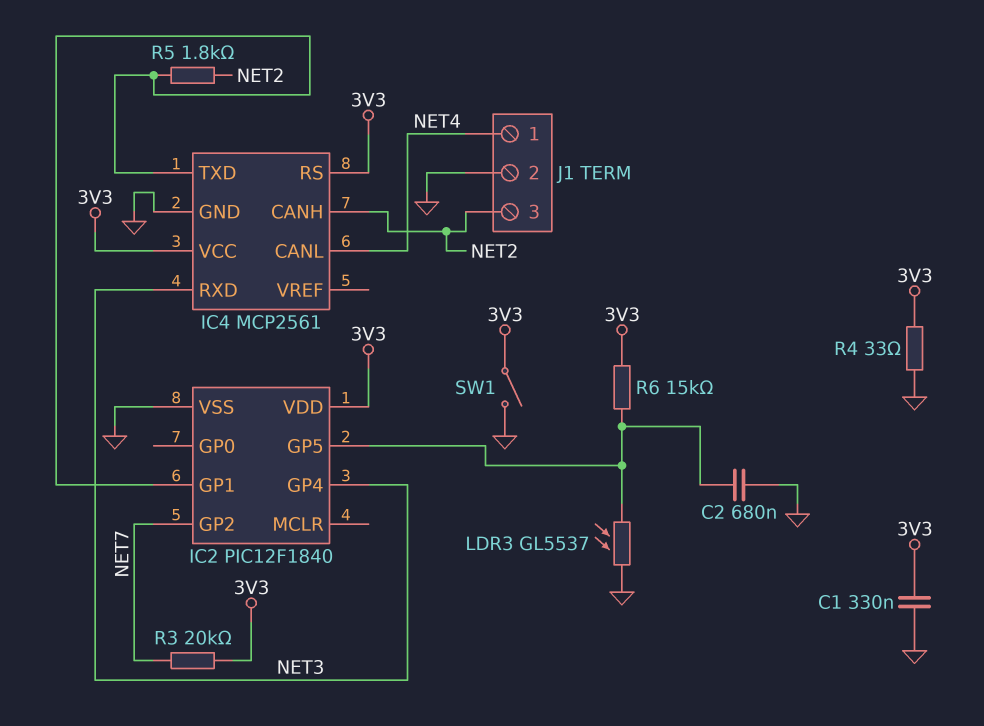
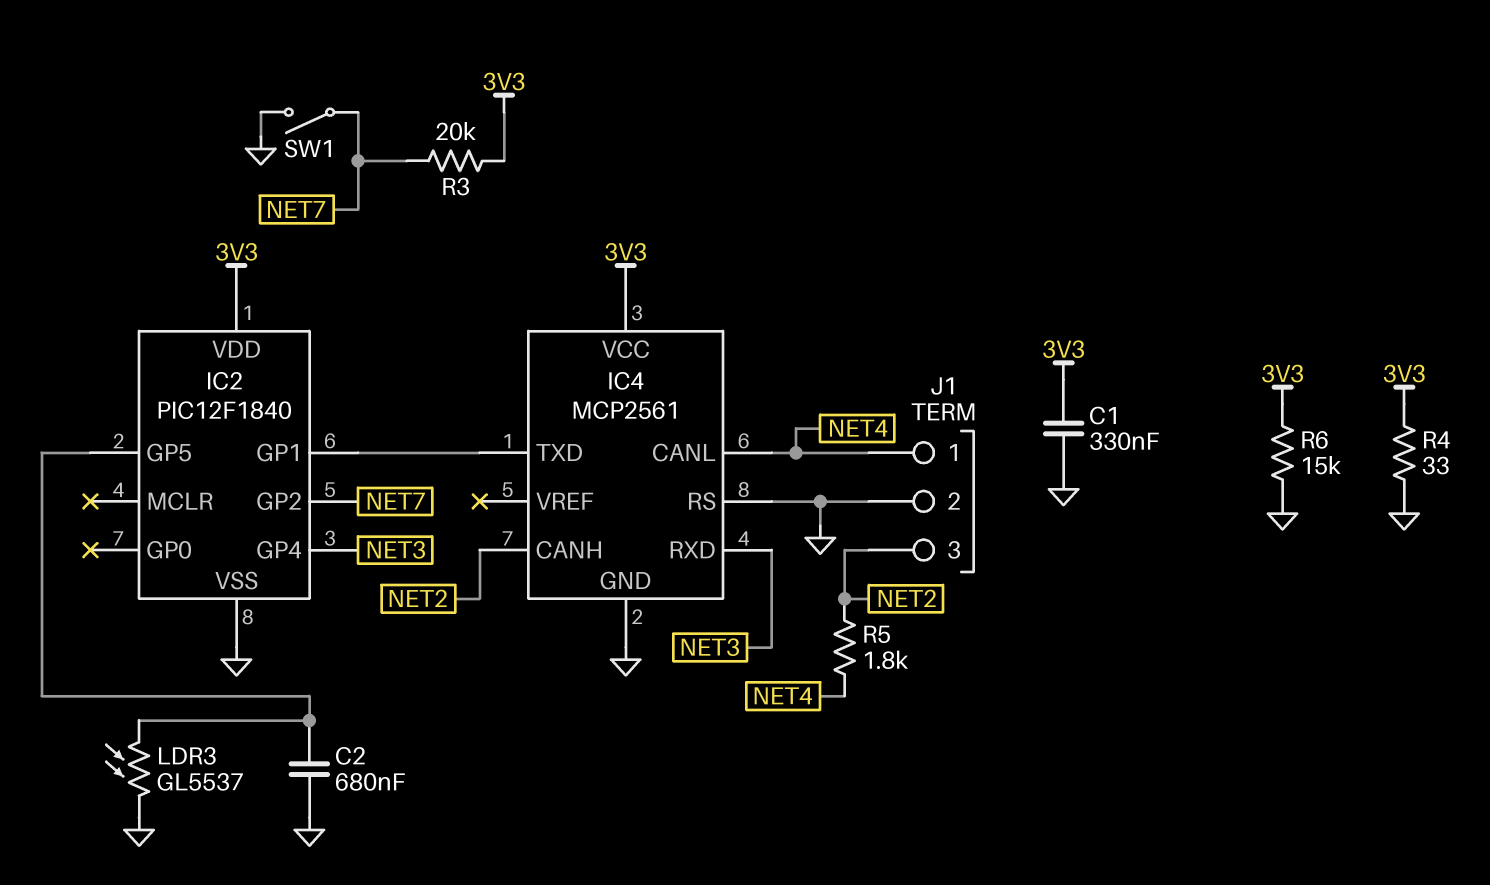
IC4 pin RS: 3V3 -> GND
R5: 1.8k (IC2/GP1, NET2) -> 1.8k (NET2, NET4)
R6: 15k (3V3, IC2/GP5) -> 15k (3V3, GND)
SW1: switch (3V3, GND) -> switch (GND, NET7)

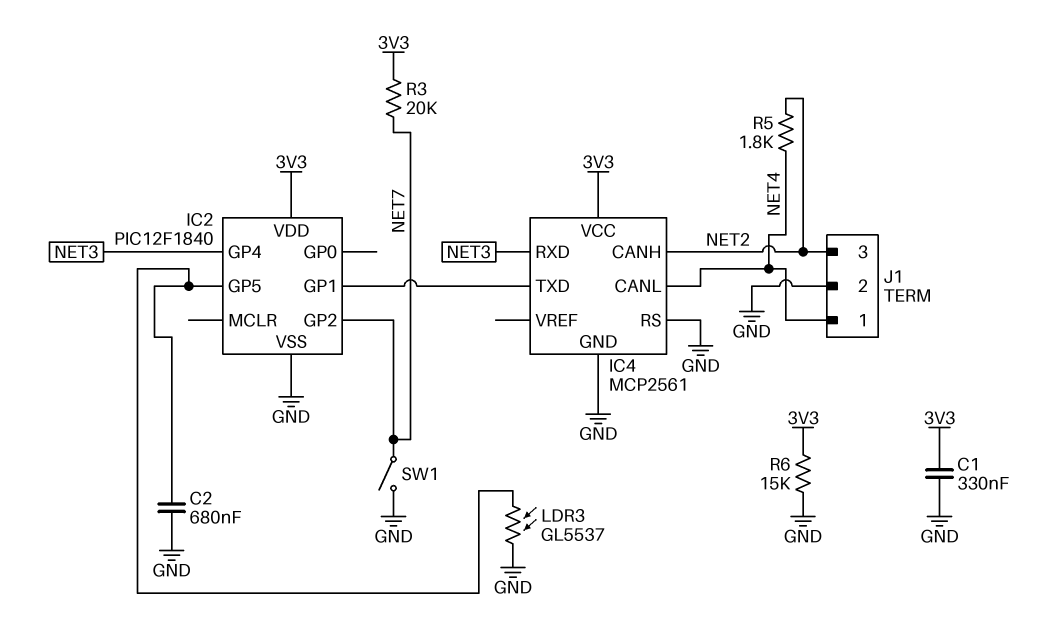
R4: 33 (3V3, GND) -> none

